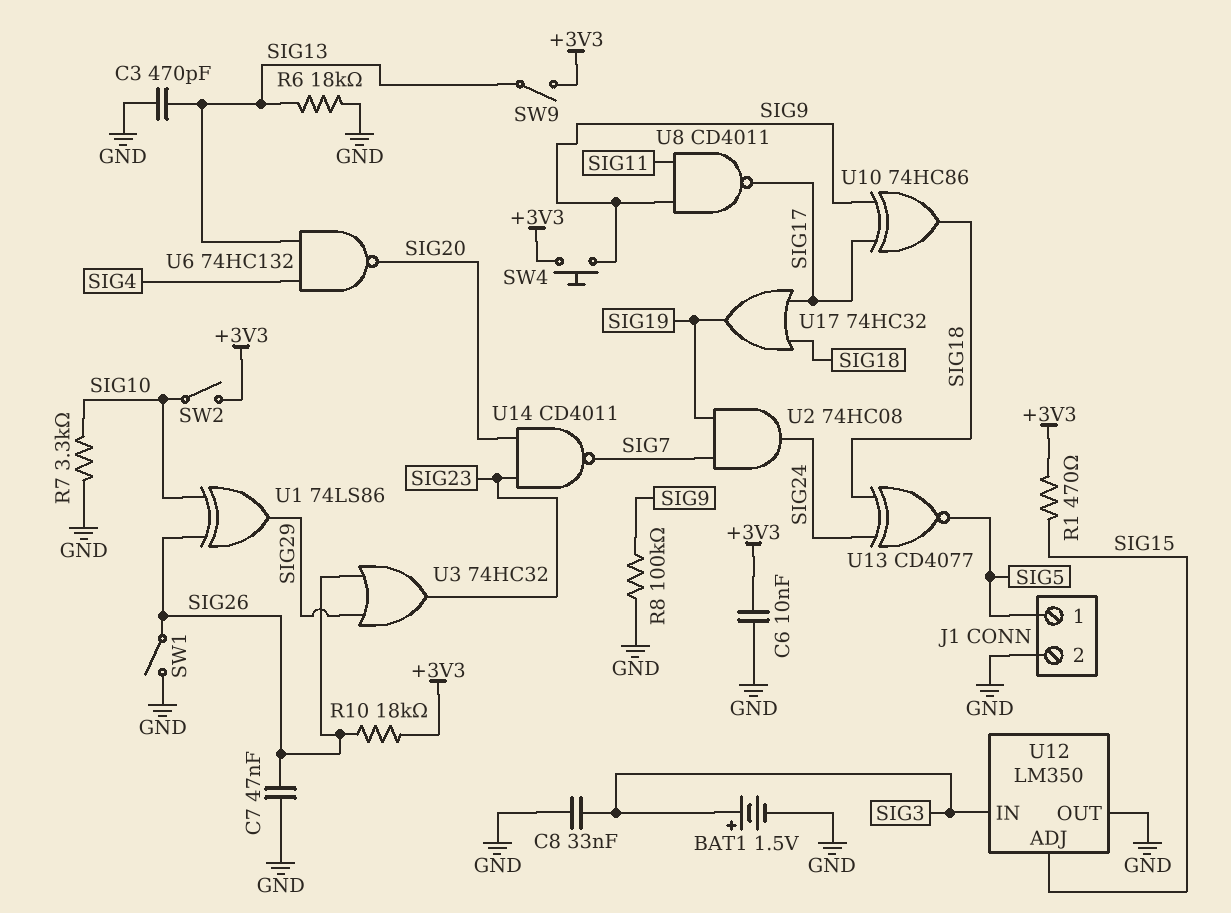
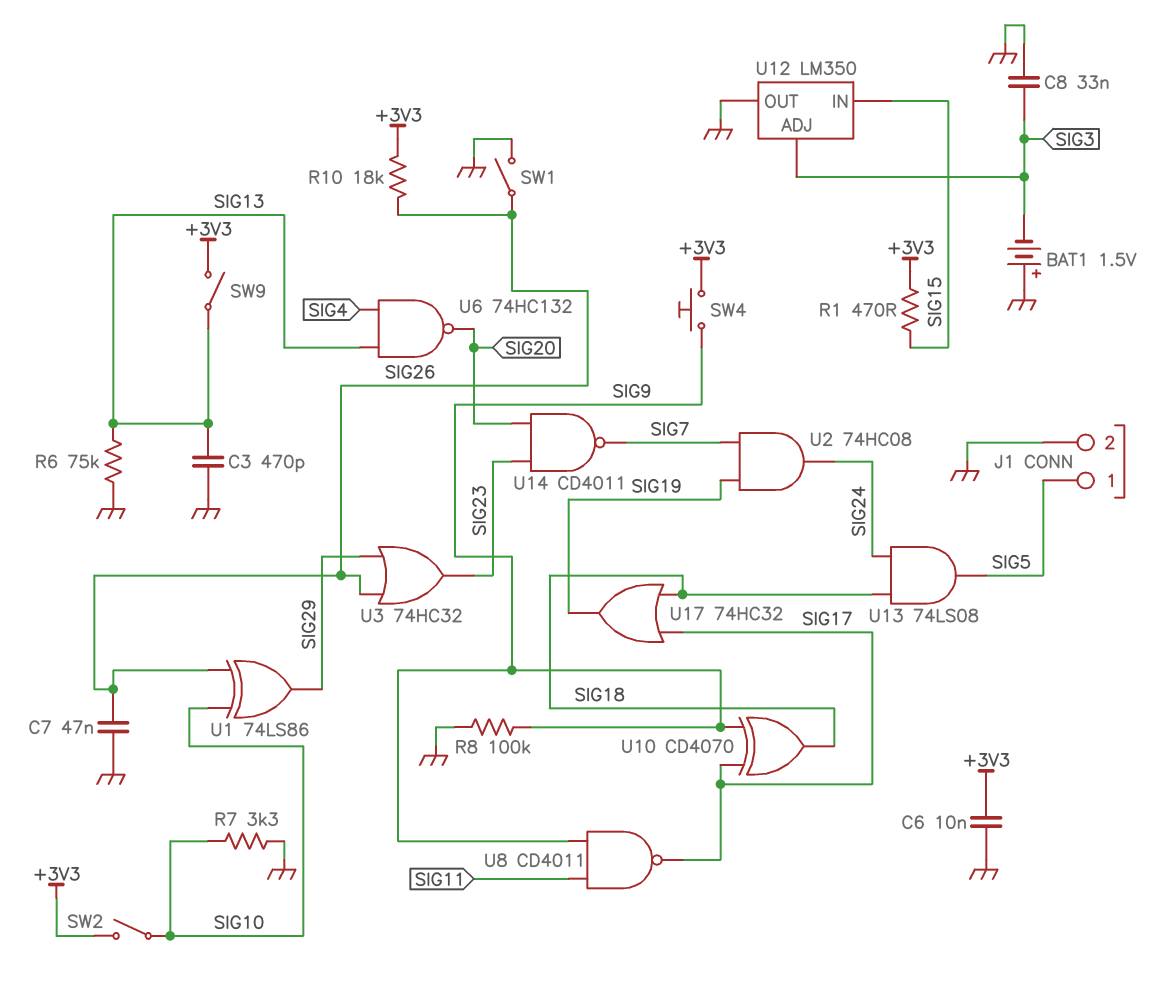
BAT1: 1.5V (plus SIG3, minus GND) -> 1.5V (plus GND, minus SIG3)
R6: 18k (GND, SIG13) -> 75k (GND, SIG13)
U10: XOR 74HC86 (in SIG9, in SIG17, out SIG18) -> XOR CD4070 (in SIG9, in SIG17, out SIG18)
U12 pin ADJ: SIG15 -> SIG3
U12 pin IN: SIG3 -> SIG15
U13: XNOR CD4077 (in SIG18, in SIG24, out SIG5) -> AND 74LS08 (in SIG18, in SIG24, out SIG5)

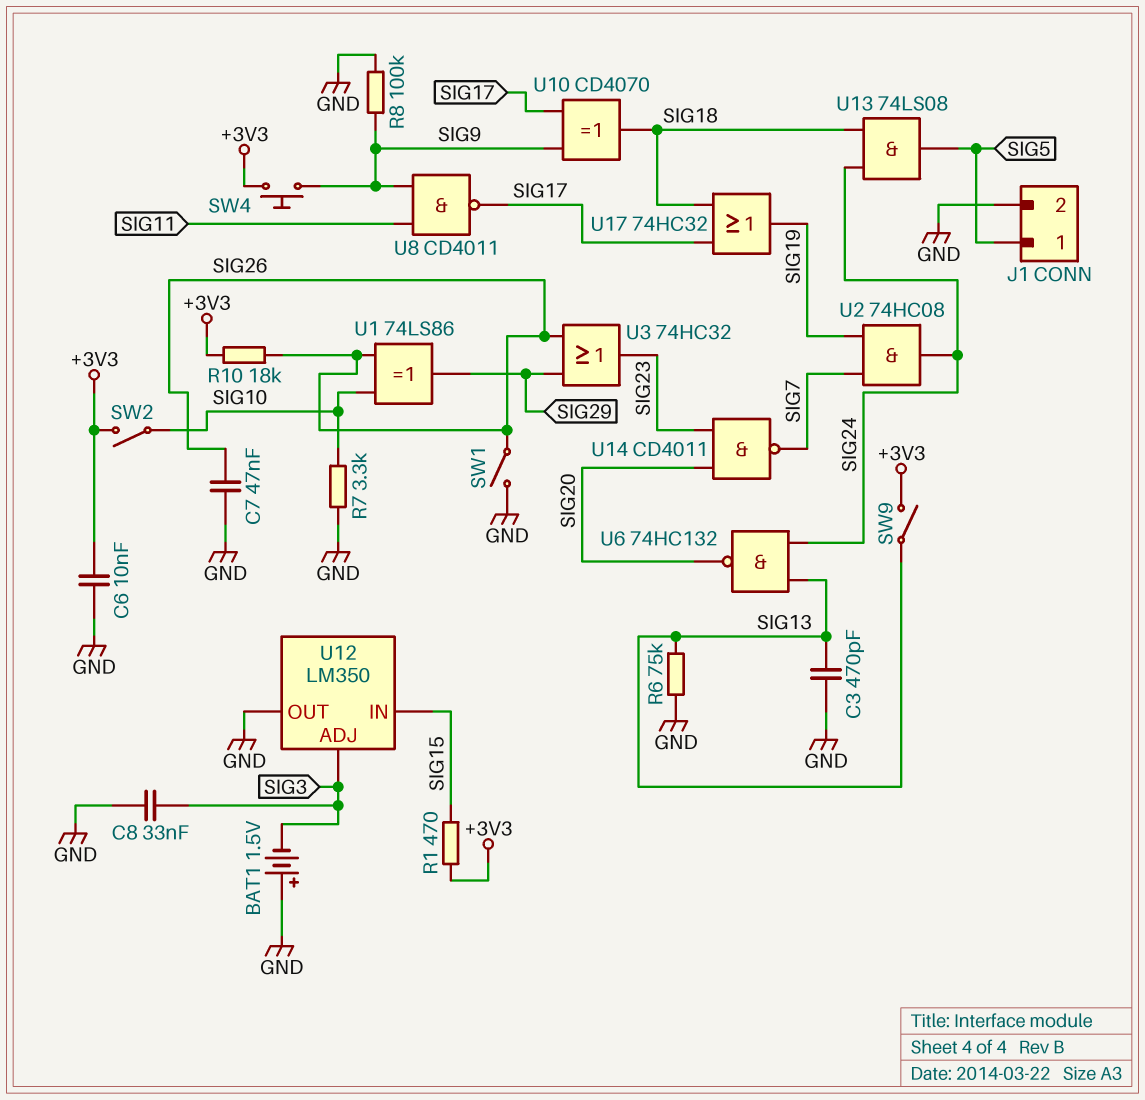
U6: NAND 74HC132 (in SIG4, in SIG13, out SIG20) -> NAND 74HC132 (in SIG13, in SIG24, out SIG20)

